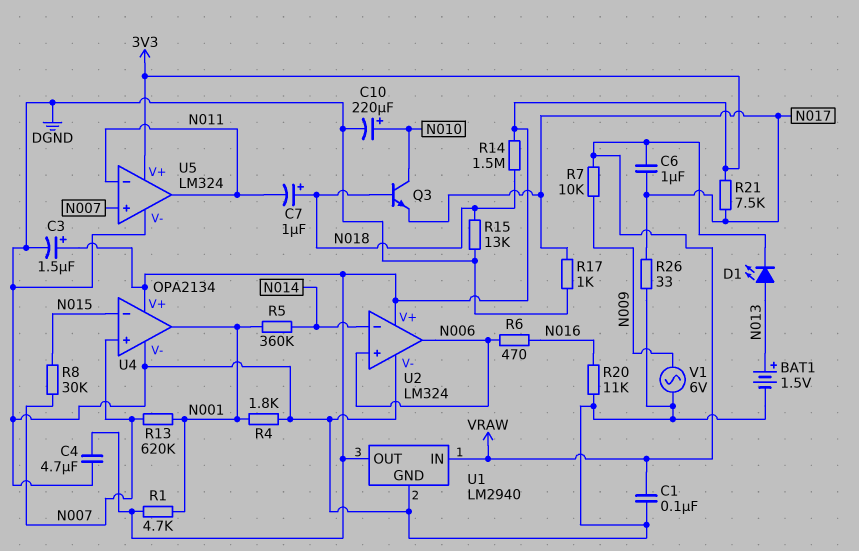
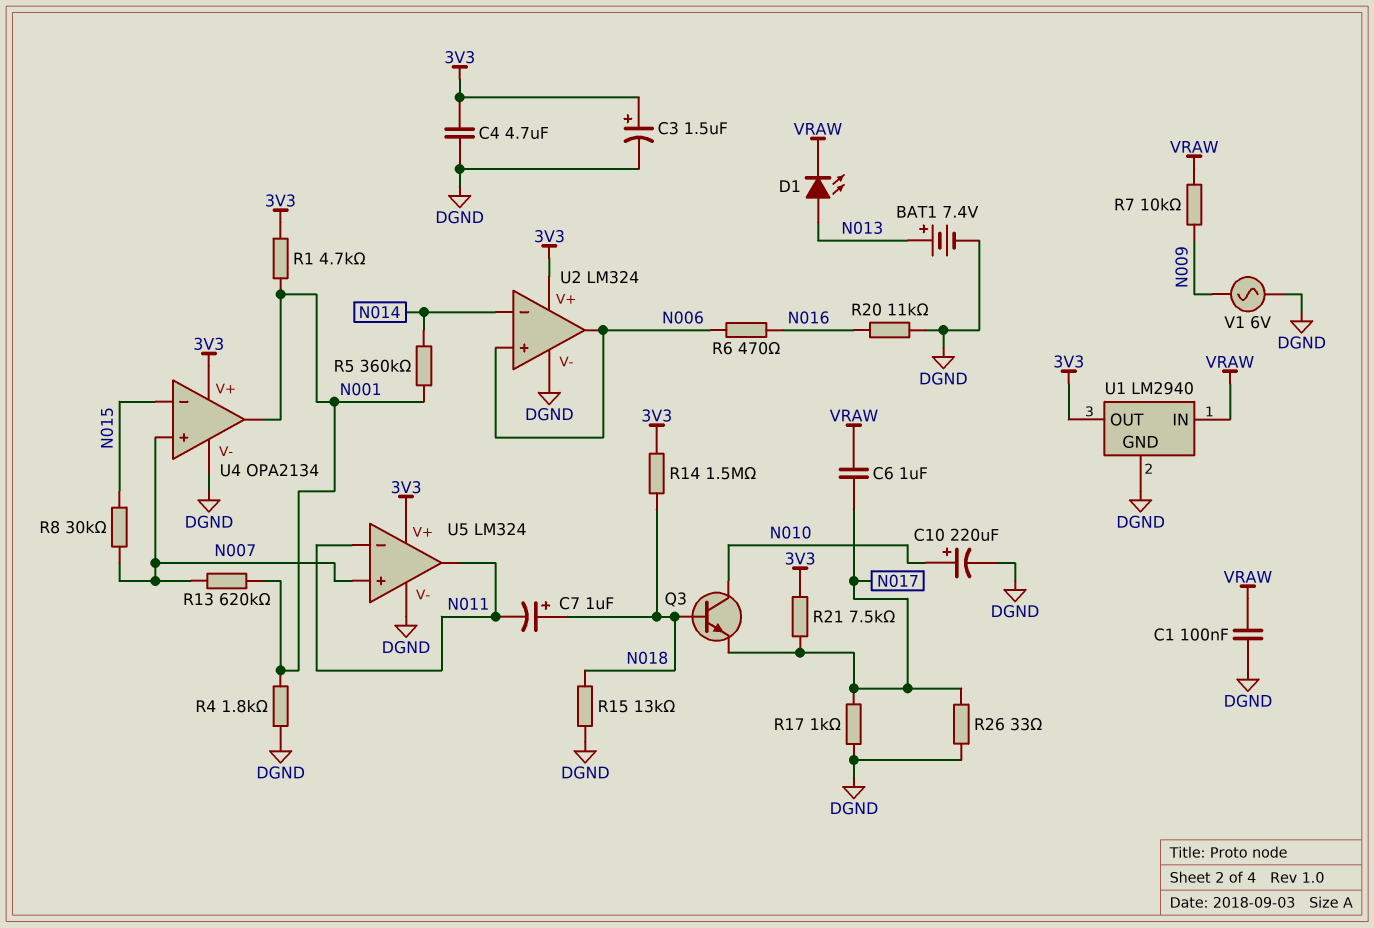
BAT1: 1.5V (plus N013, minus DGND) -> 7.4V (plus N013, minus DGND)

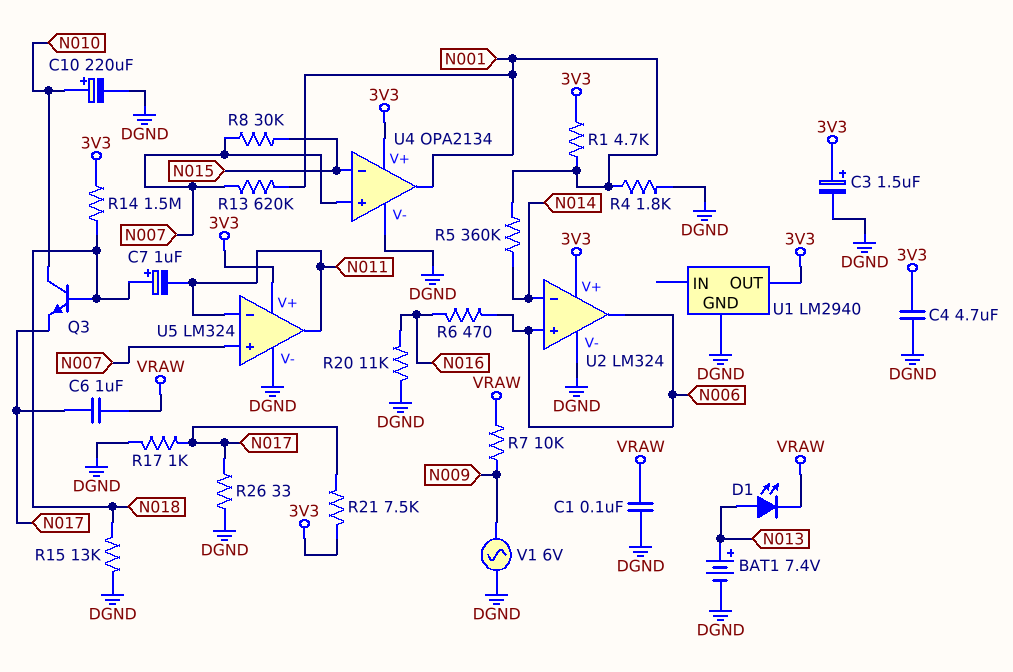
U1 pin IN: VRAW -> none

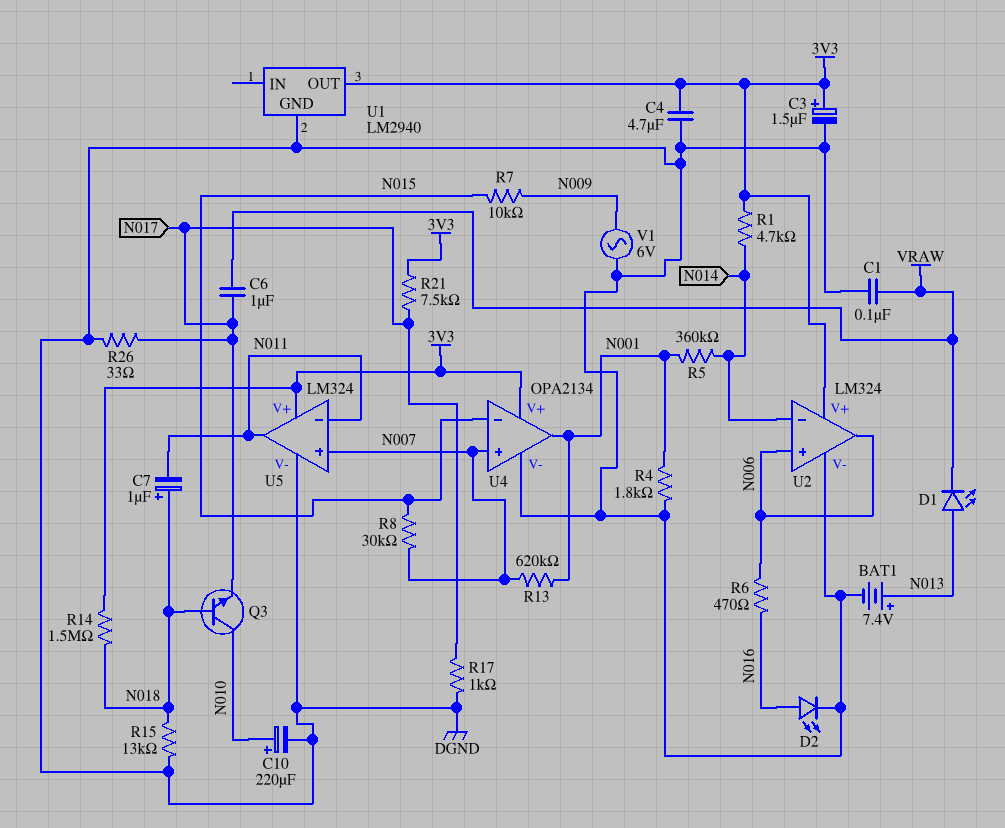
D2: none -> LED (A N016, K DGND)
R1: 4.7k (3V3, N001) -> 4.7k (3V3, N014)
R7: 10k (N009, VRAW) -> 10k (N009, N015)
R20: 11k (DGND, N016) -> none

